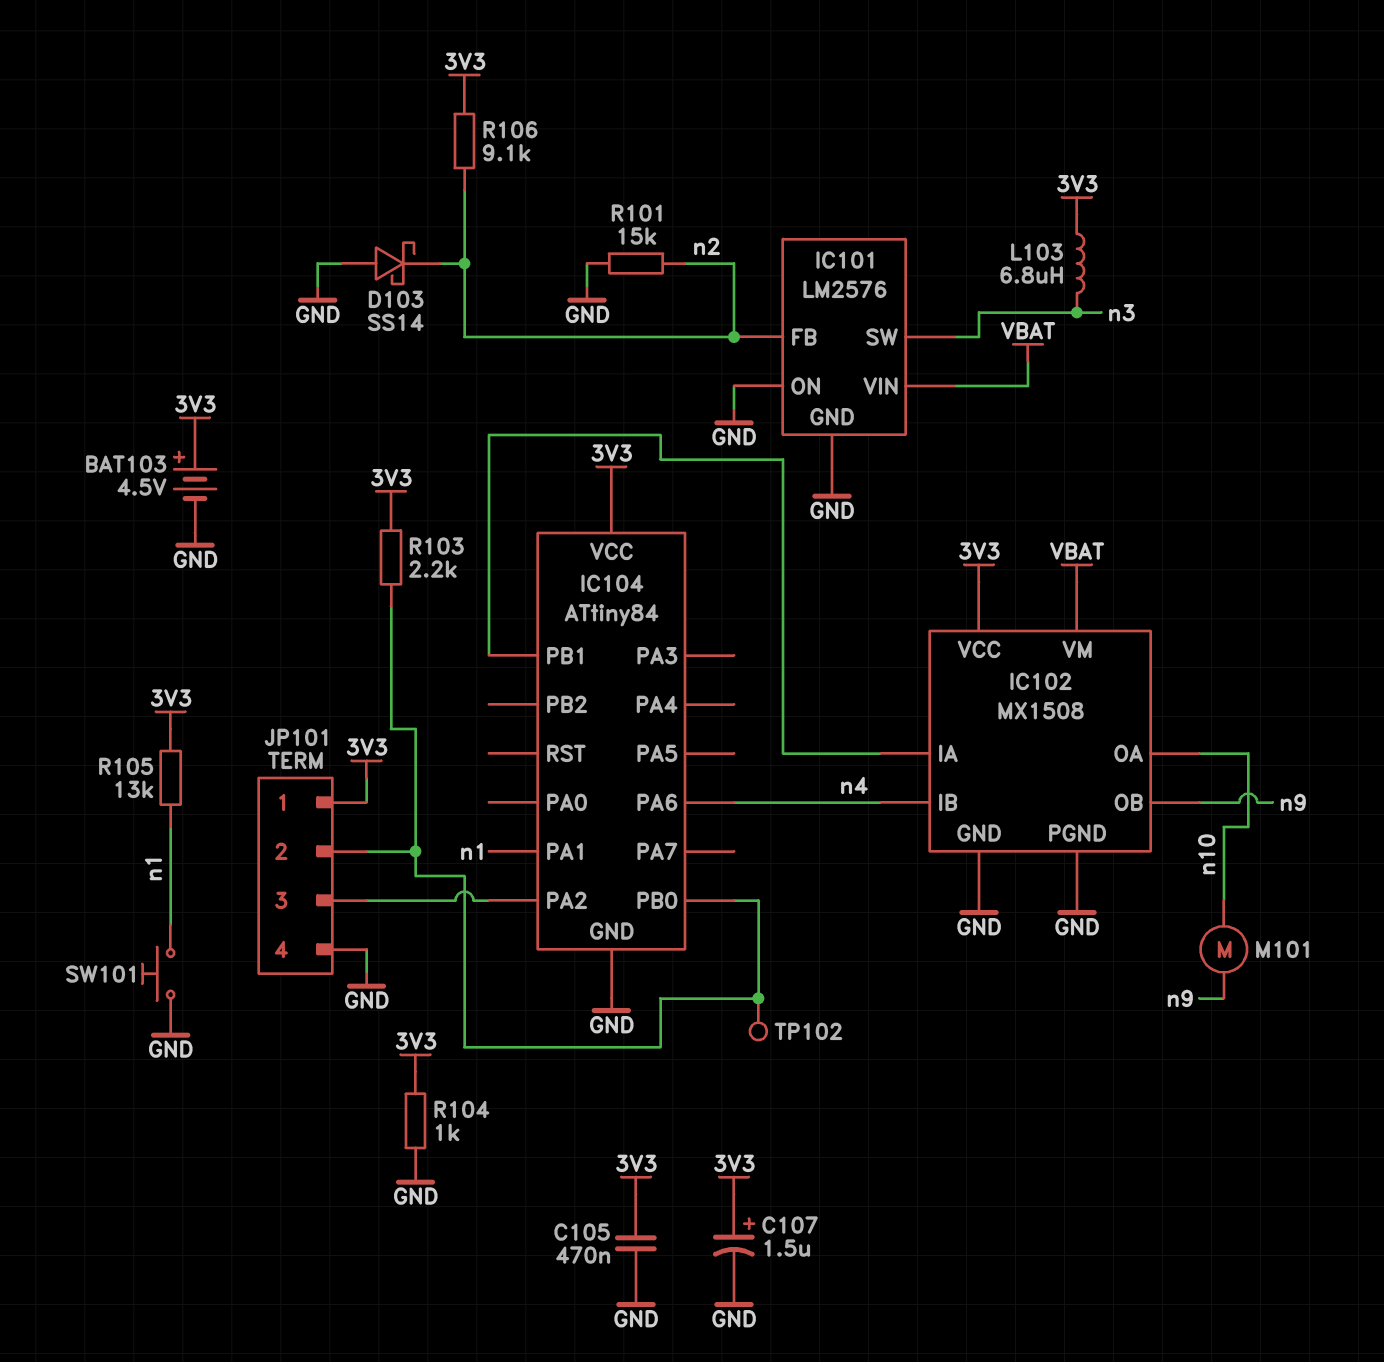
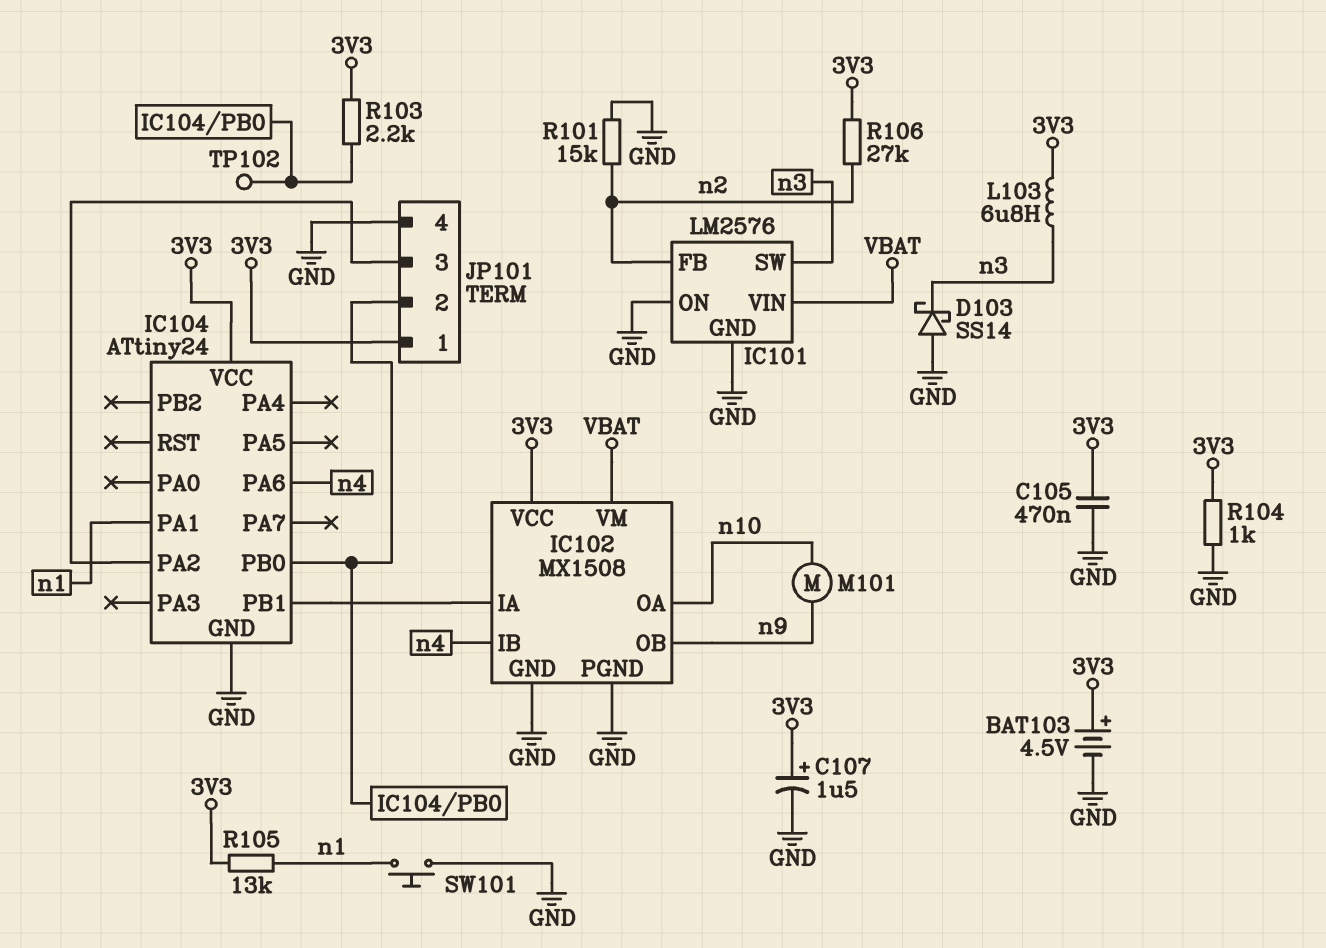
D103: schottky SS14 (A GND, K n2) -> schottky SS14 (A GND, K n3)
IC104: ATtiny84 -> ATtiny24
R106: 9.1k (3V3, n2) -> 27k (3V3, n2)

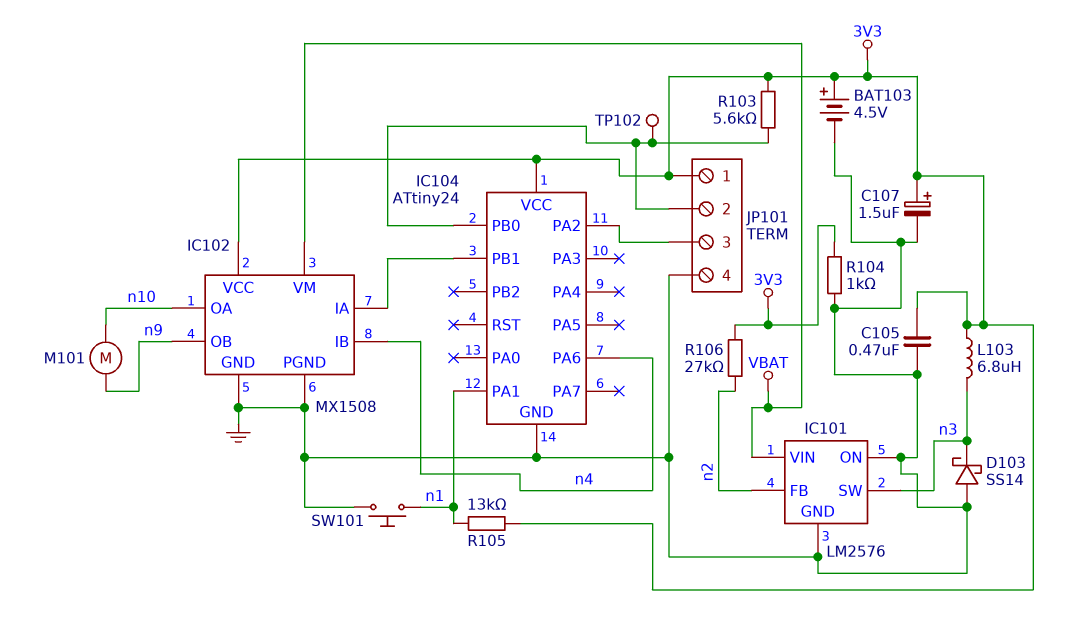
R101: 15k (GND, n2) -> none
R103: 2.2k (3V3, IC104/PB0) -> 5.6k (3V3, IC104/PB0)

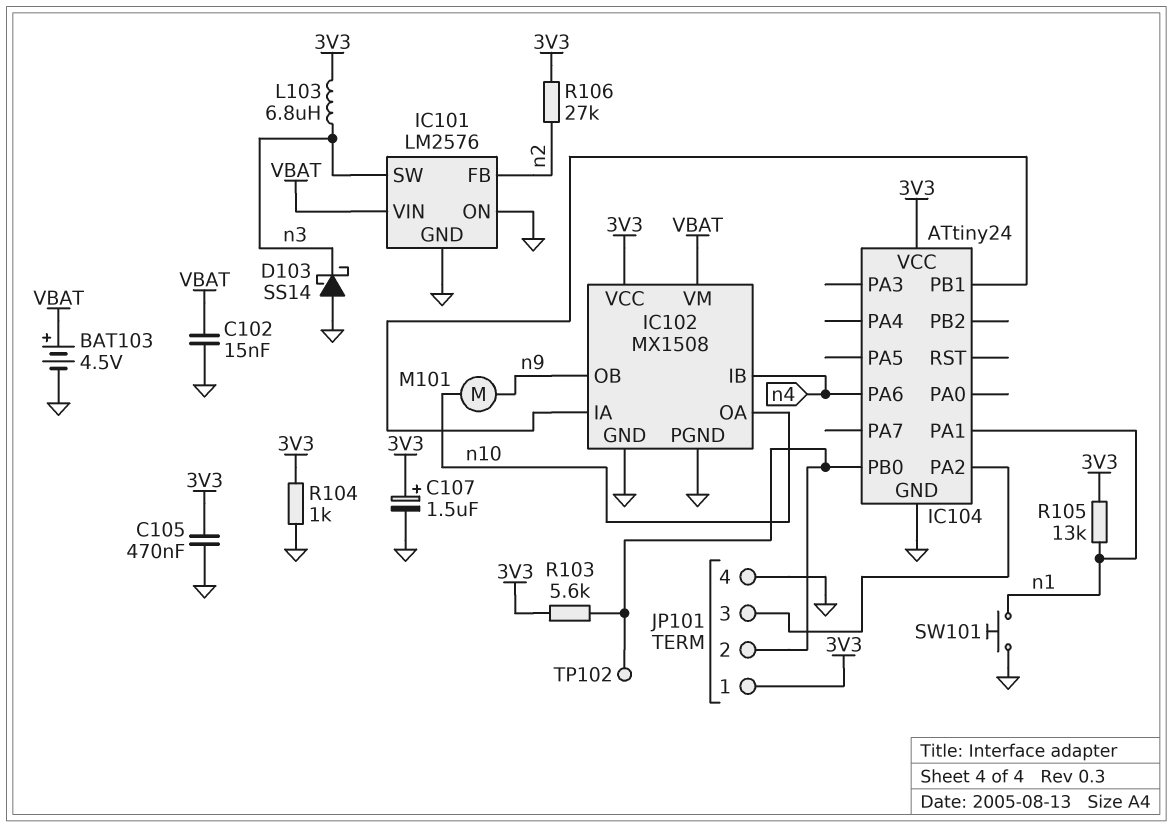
BAT103: 4.5V (plus 3V3, minus GND) -> 4.5V (plus VBAT, minus GND)
C102: none -> 15nF (GND, VBAT)

